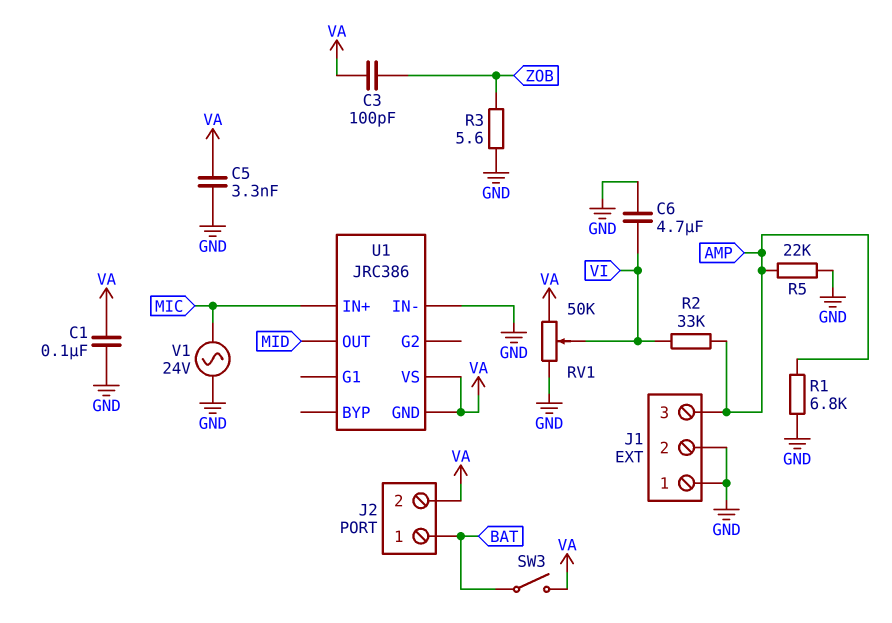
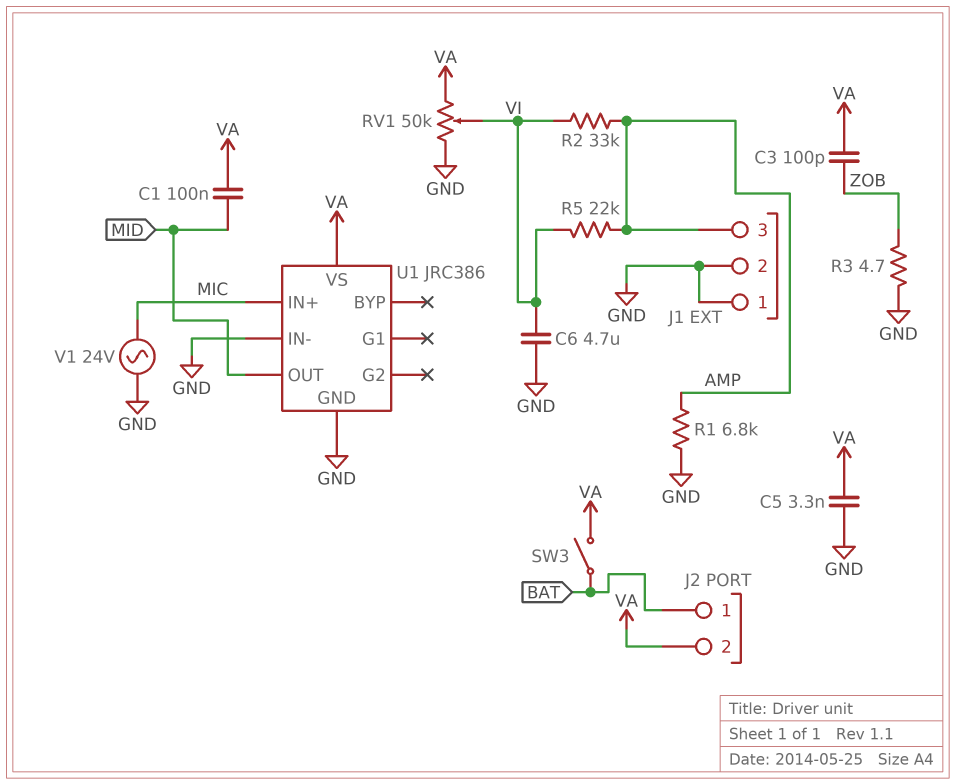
C1: 100nF (GND, VA) -> 100nF (MID, VA)
R3: 5.6 (GND, ZOB) -> 4.7 (GND, ZOB)
R5: 22k (AMP, GND) -> 22k (AMP, VI)
U1 pin GND: VA -> GND

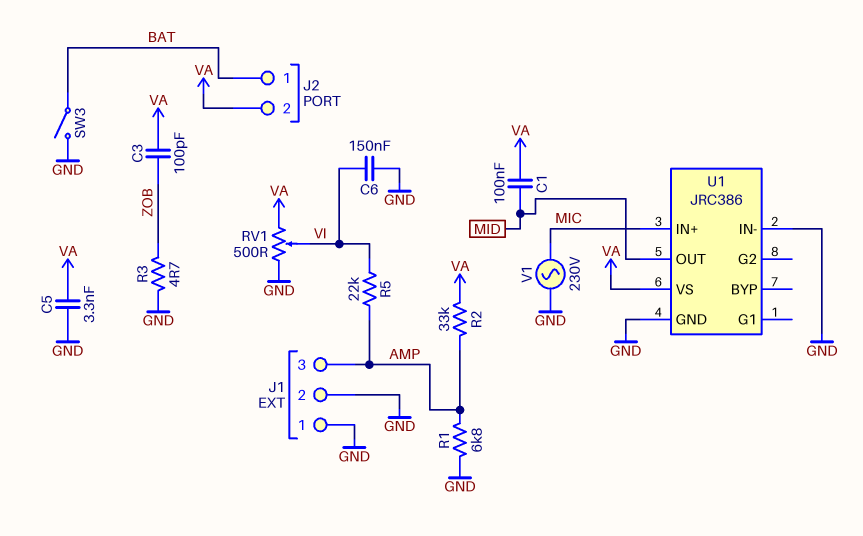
C6: 4.7uF (GND, VI) -> 150nF (GND, VI)
R2: 33k (AMP, VI) -> 33k (AMP, VA)
RV1: 50k (GND, VA, wiper VI) -> 500 (GND, VA, wiper VI)
SW3: switch (BAT, VA) -> switch (BAT, GND)
V1: AC 24V (GND, MIC) -> AC 230V (GND, MIC)

